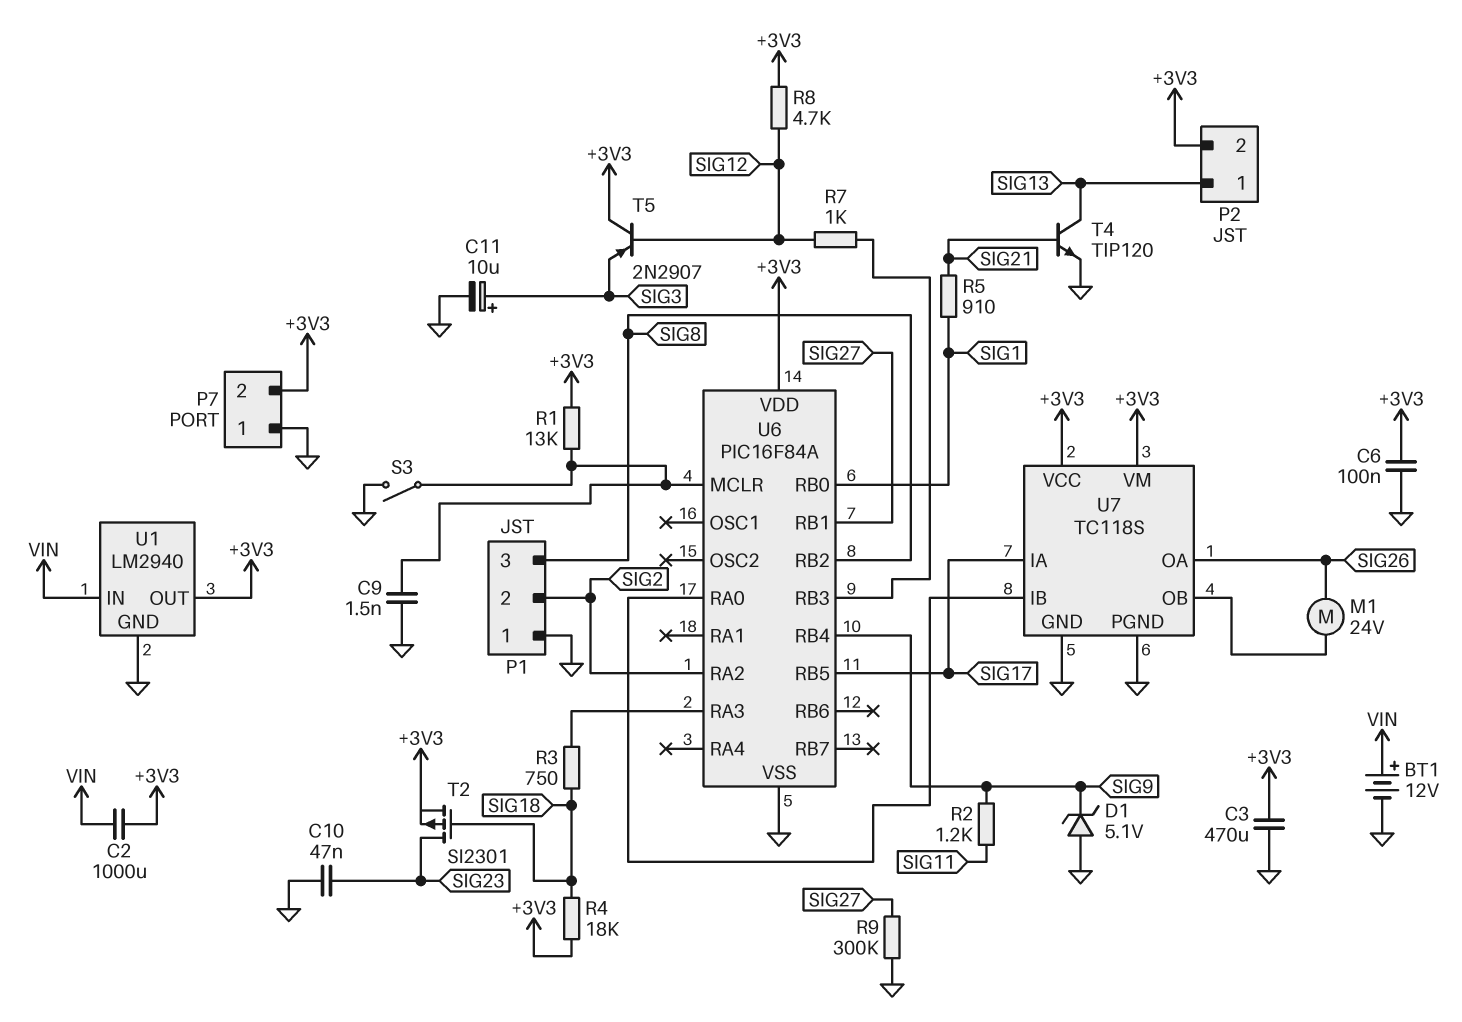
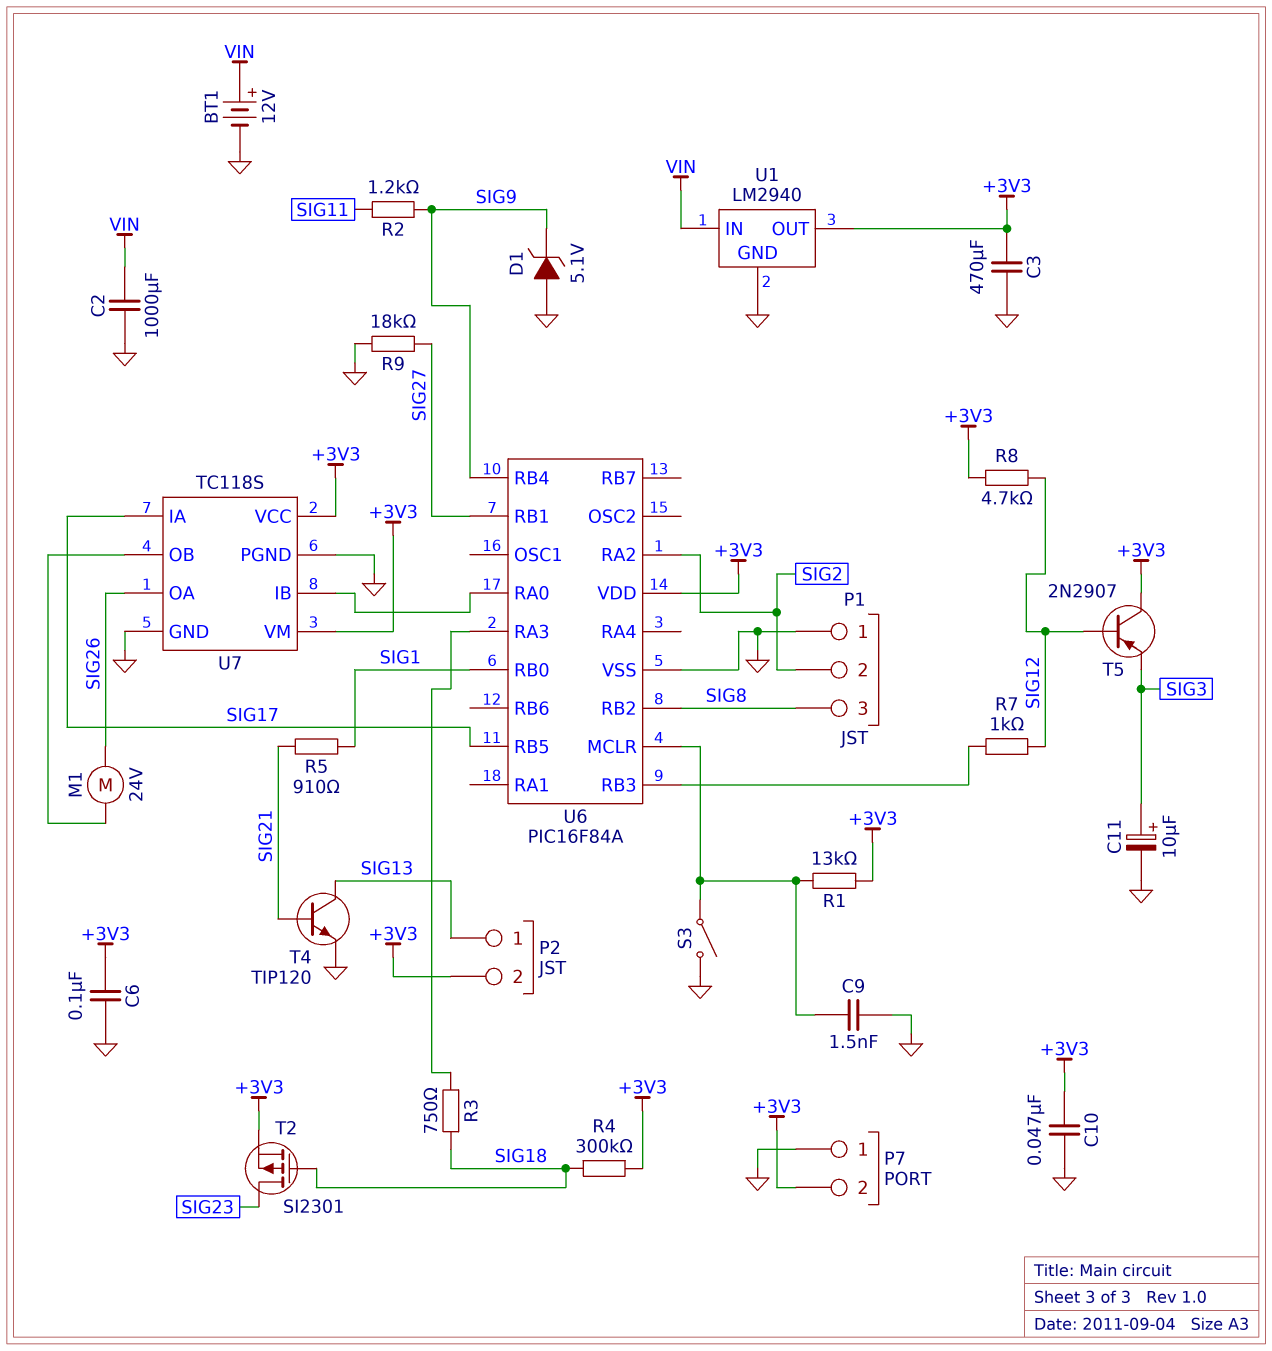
C2: 1000uF (+3V3, VIN) -> 1000uF (GND, VIN)
C10: 47nF (GND, SIG23) -> 47nF (+3V3, GND)
R4: 18k (+3V3, SIG18) -> 300k (+3V3, SIG18)
R9: 300k (GND, SIG27) -> 18k (GND, SIG27)

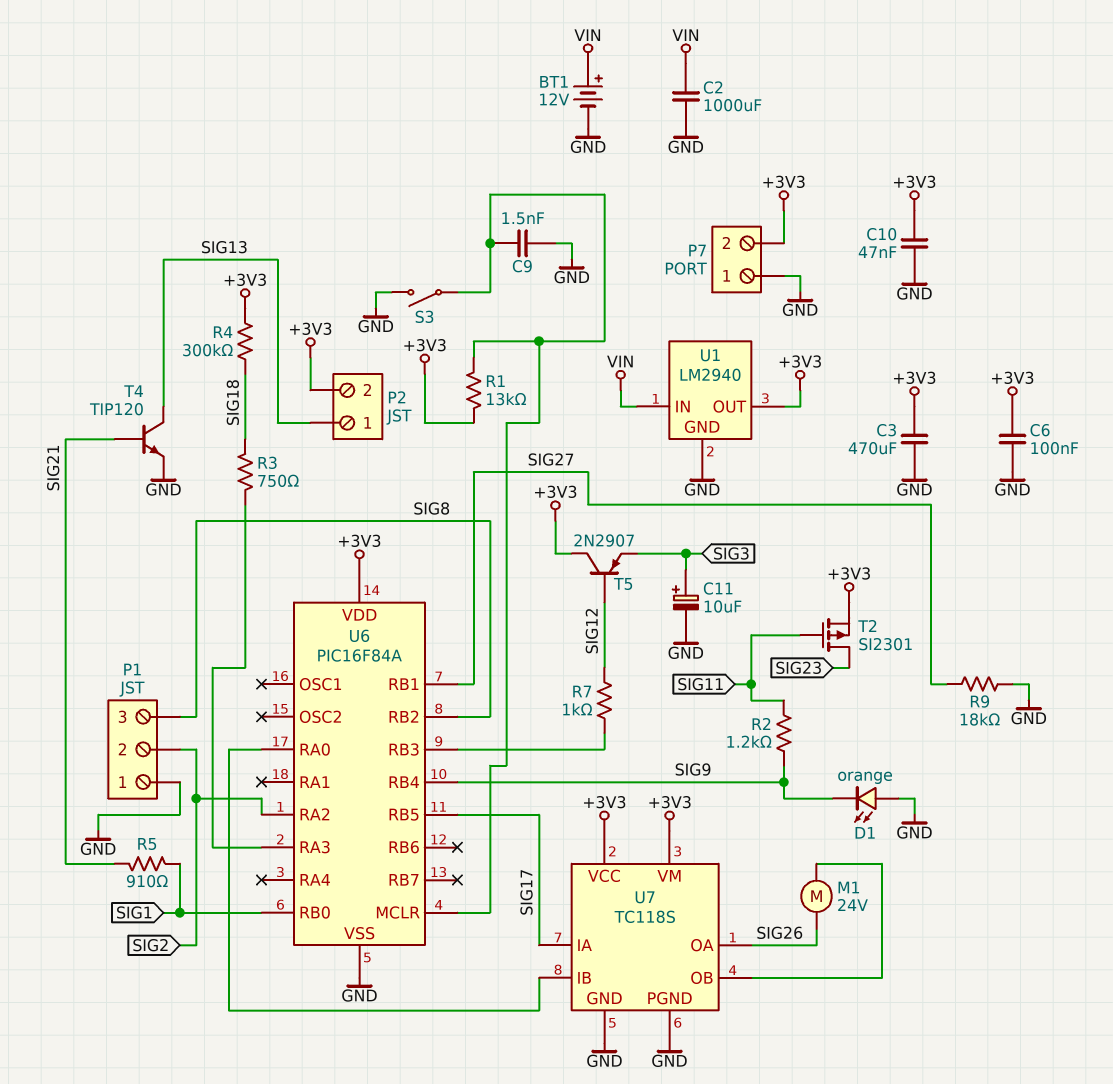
D1: zener 5.1V (A GND, K SIG9) -> LED orange (A GND, K SIG9)
R8: 4.7k (+3V3, SIG12) -> none
T2: PMOS SI2301 (G SIG18, D SIG23, S +3V3) -> PMOS SI2301 (G SIG11, D SIG23, S +3V3)

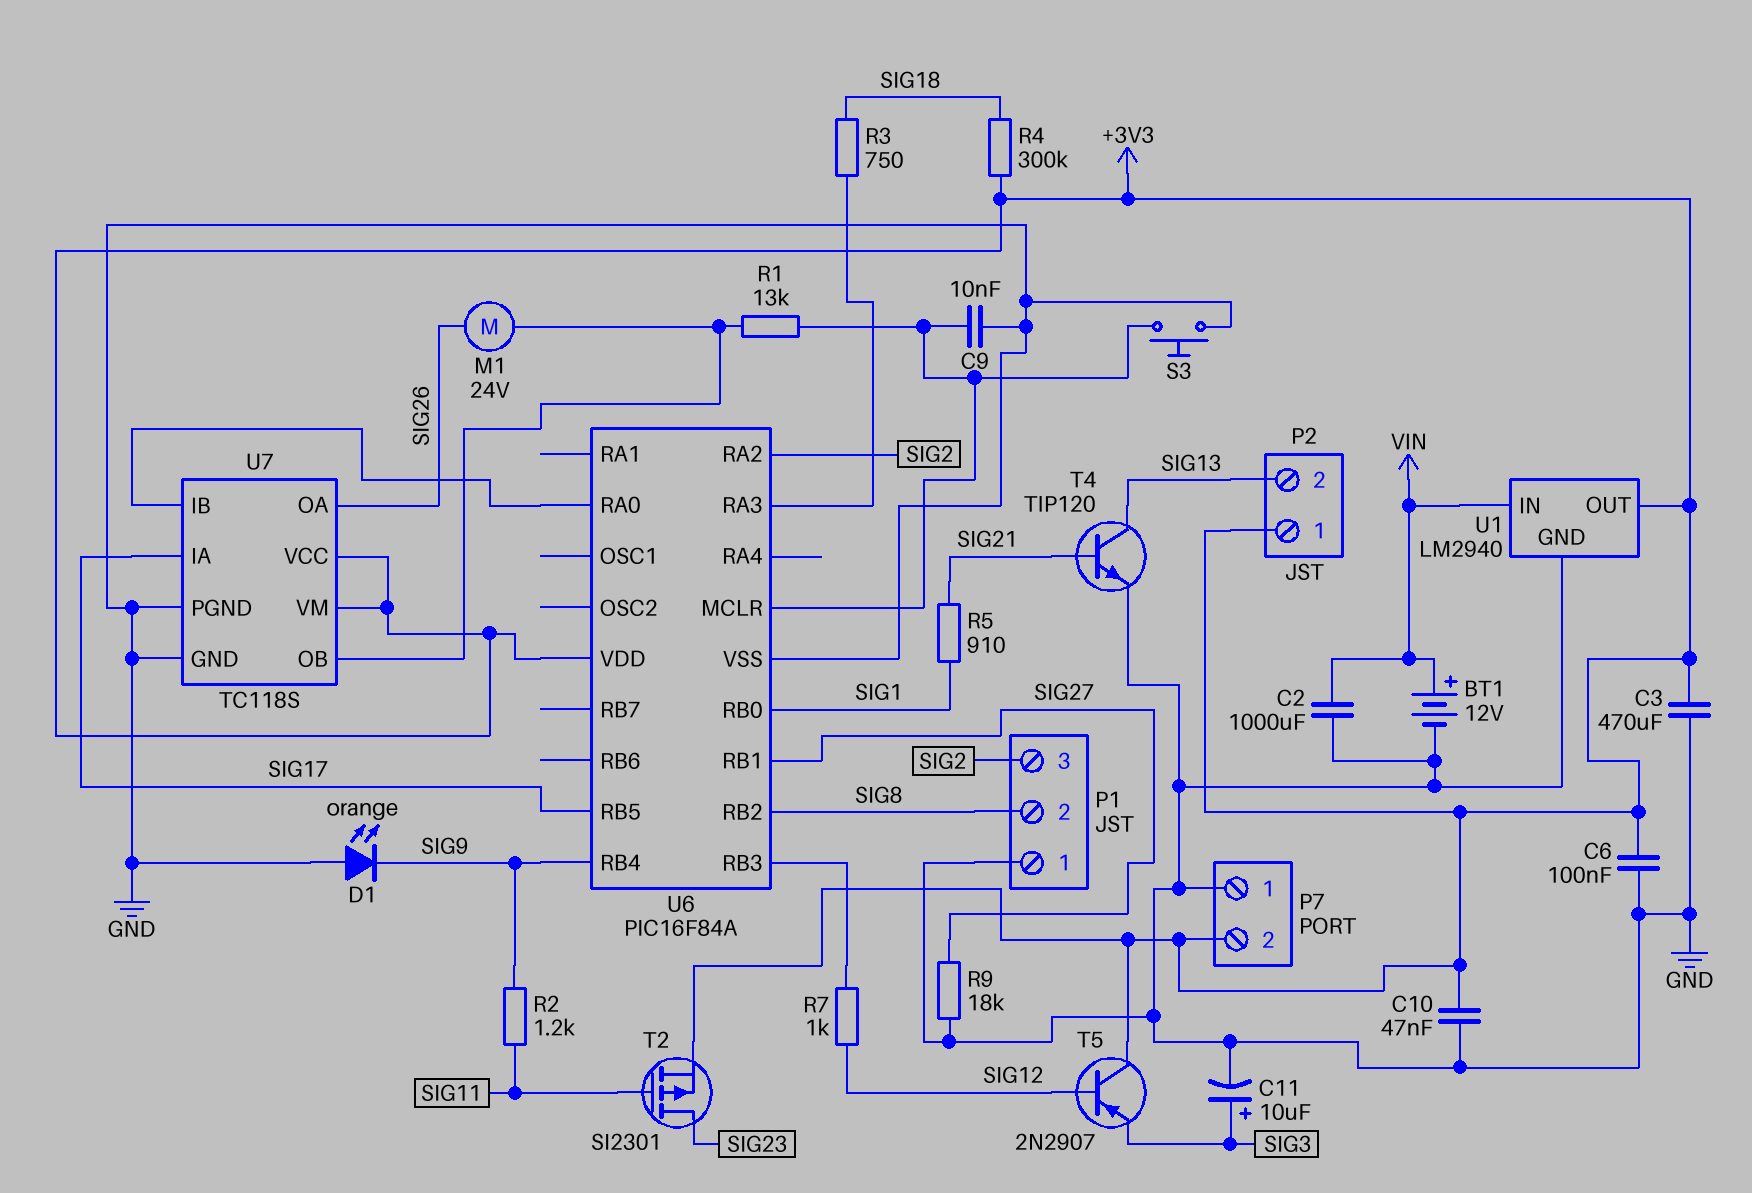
C9: 1.5nF (GND, U6/MCLR) -> 10nF (GND, U6/MCLR)
P1 pin 2: SIG2 -> SIG8
P1 pin 3: SIG8 -> SIG2
P2 pin 1: SIG13 -> +3V3
P2 pin 2: +3V3 -> SIG13
R1: 13k (+3V3, U6/MCLR) -> 13k (U6/MCLR, U7/OB)
S3: switch (GND, U6/MCLR) -> button (GND, U6/MCLR)

